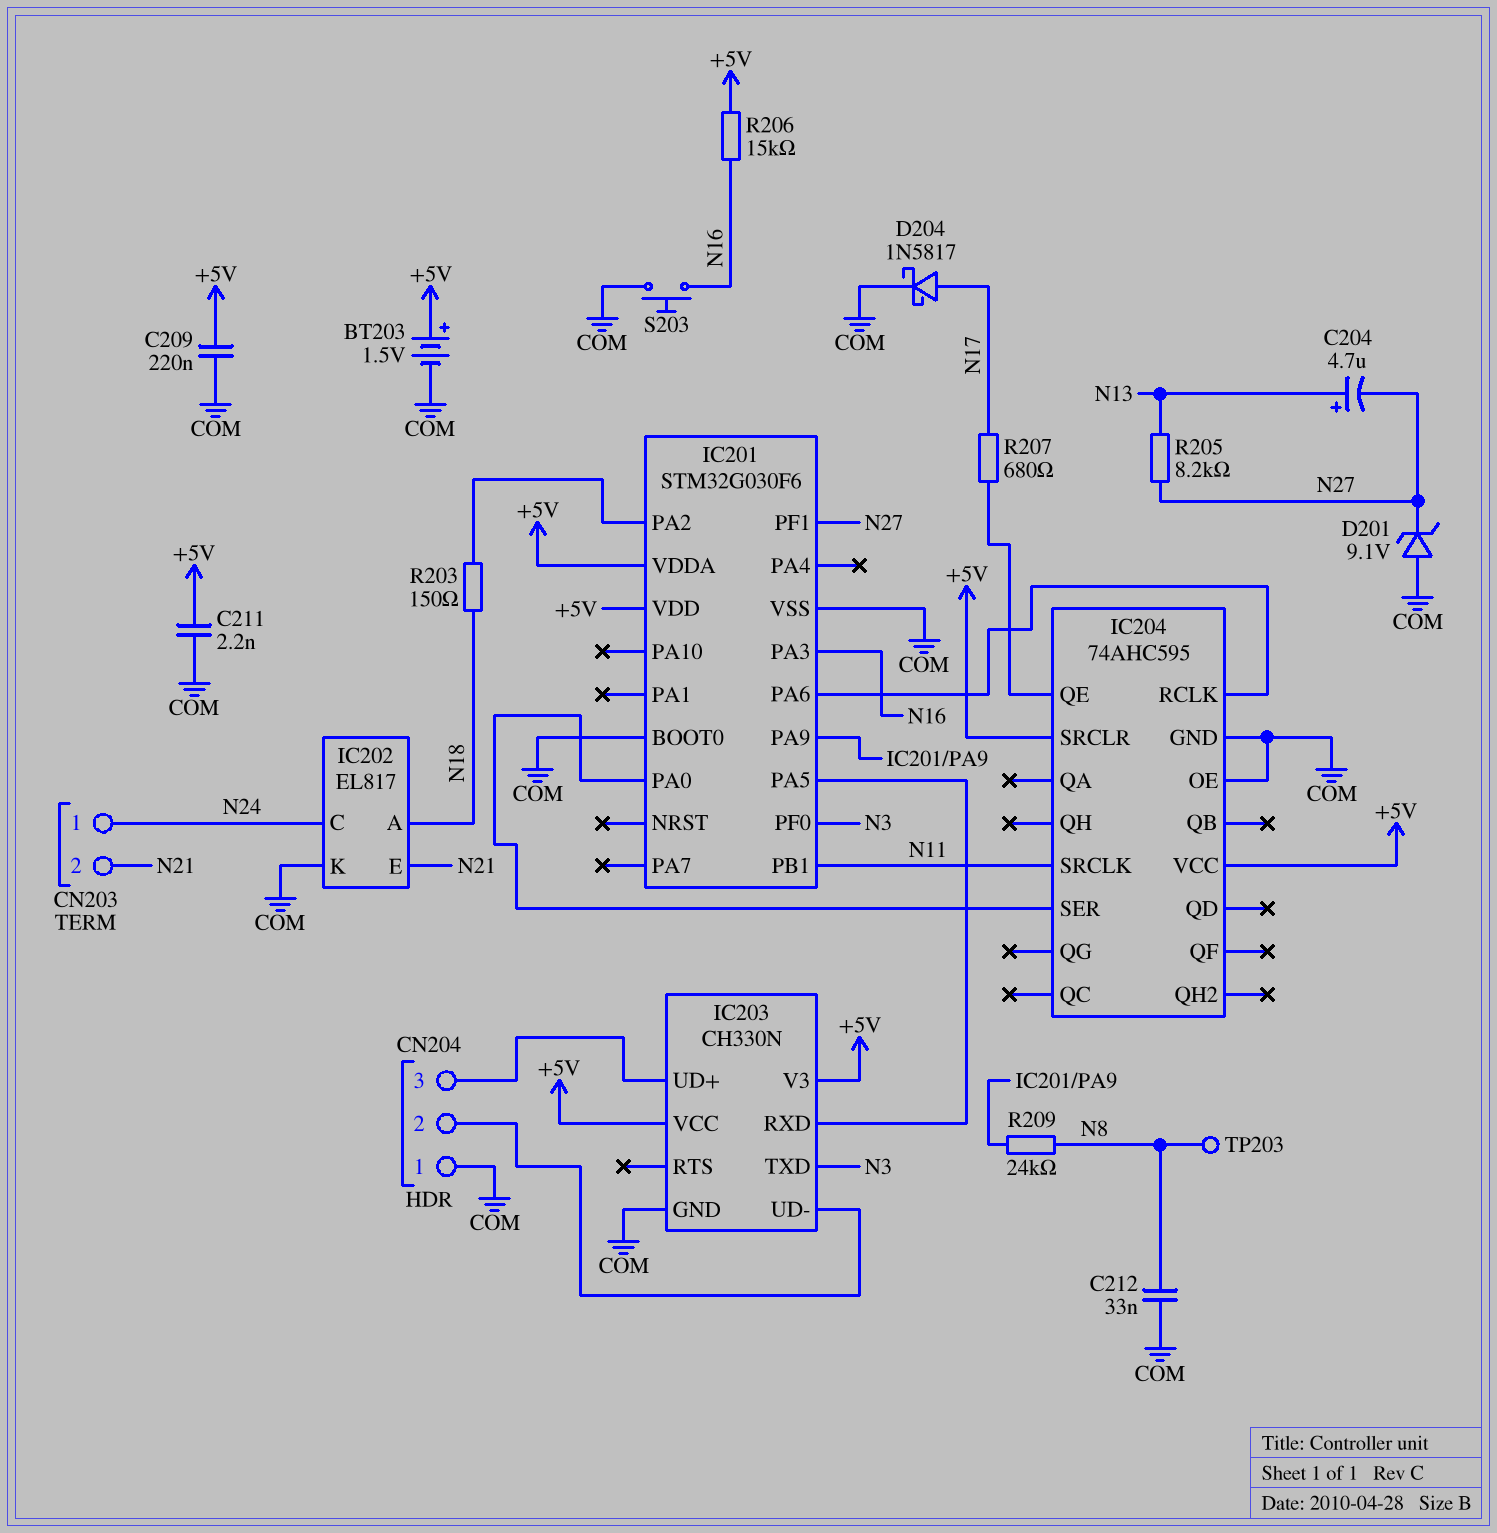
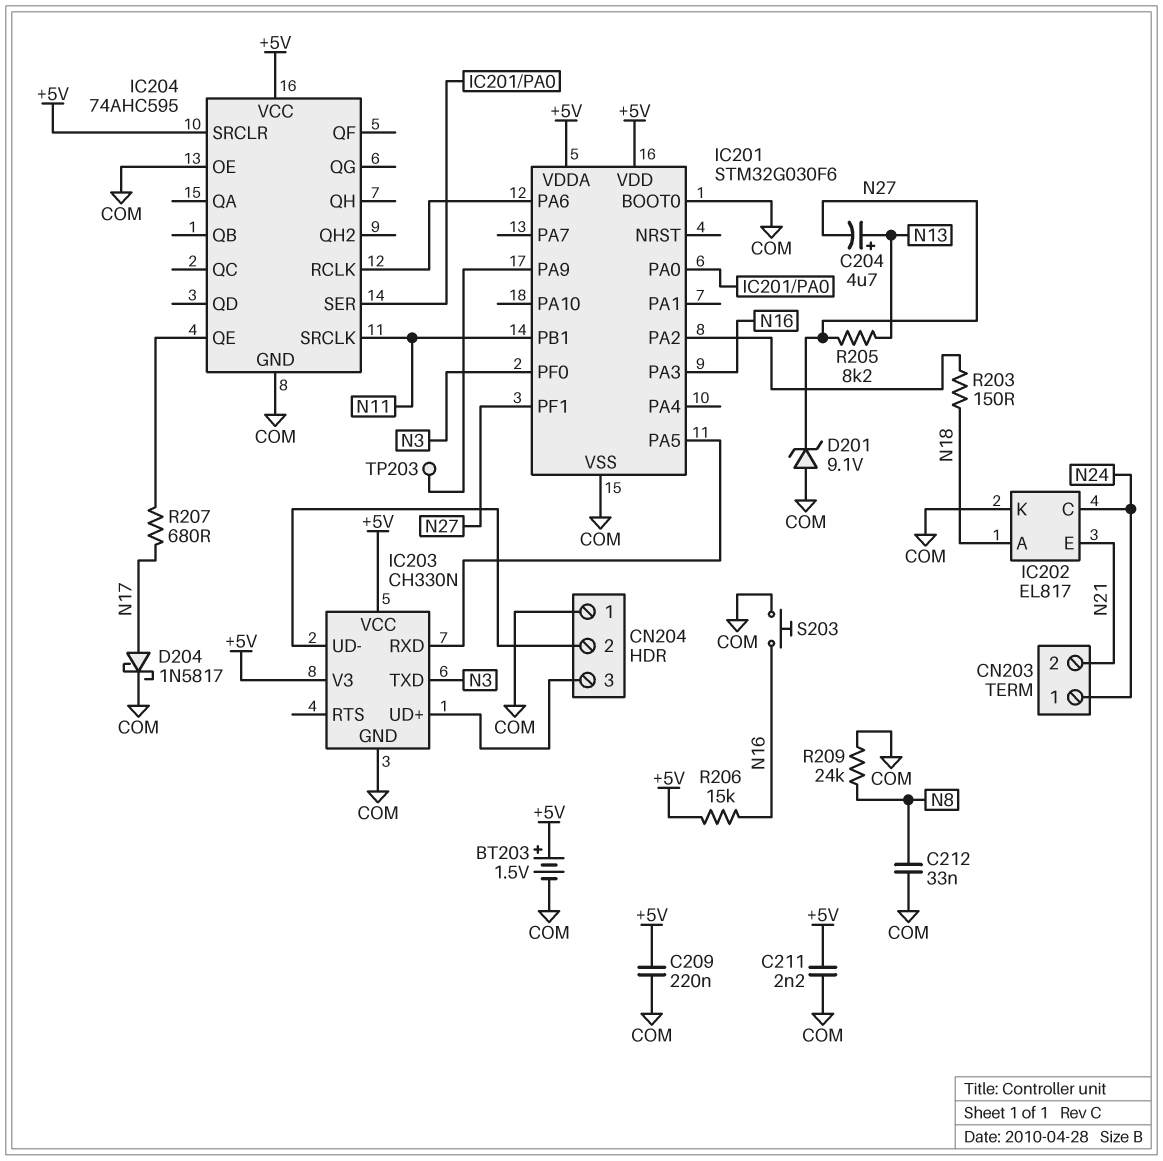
R209: 24k (IC201/PA9, N8) -> 24k (COM, N8)
TP203: test point (N8) -> test point (IC201/PA9)

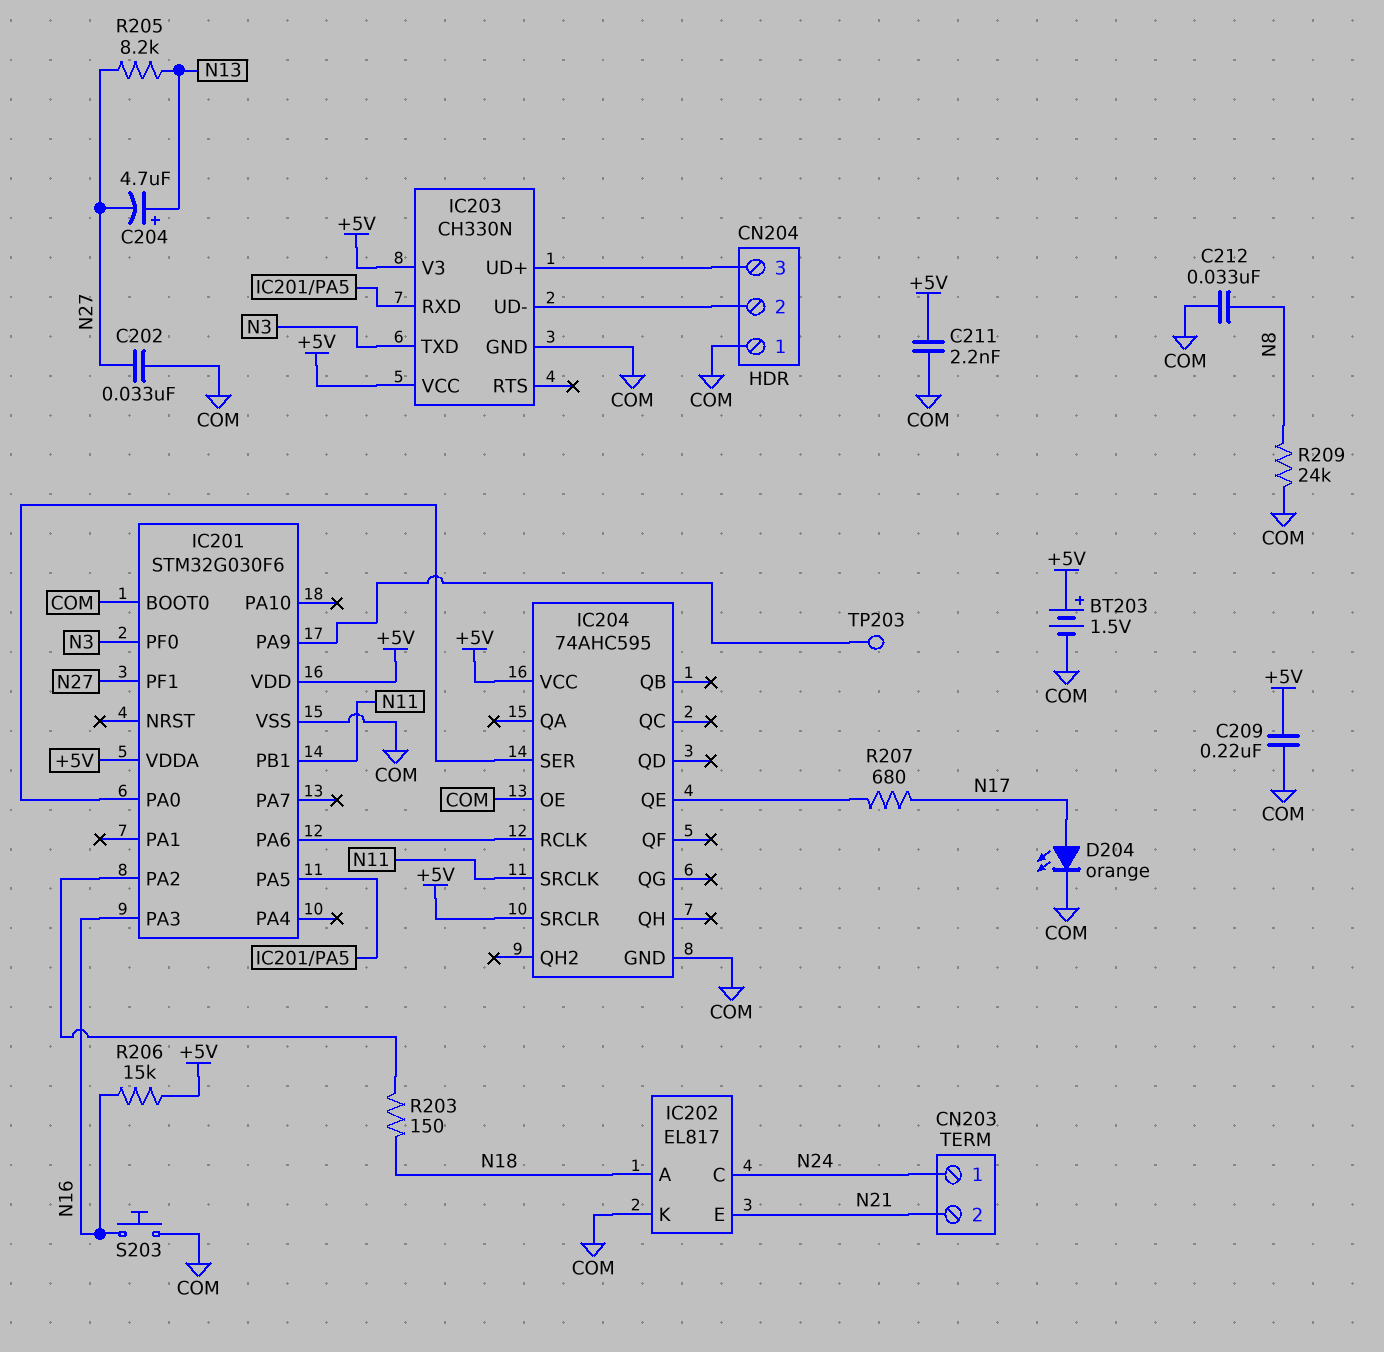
C202: none -> 33nF (COM, N27)
D201: zener 9.1V (A COM, K N27) -> none
D204: schottky 1N5817 (A N17, K COM) -> LED orange (A N17, K COM)

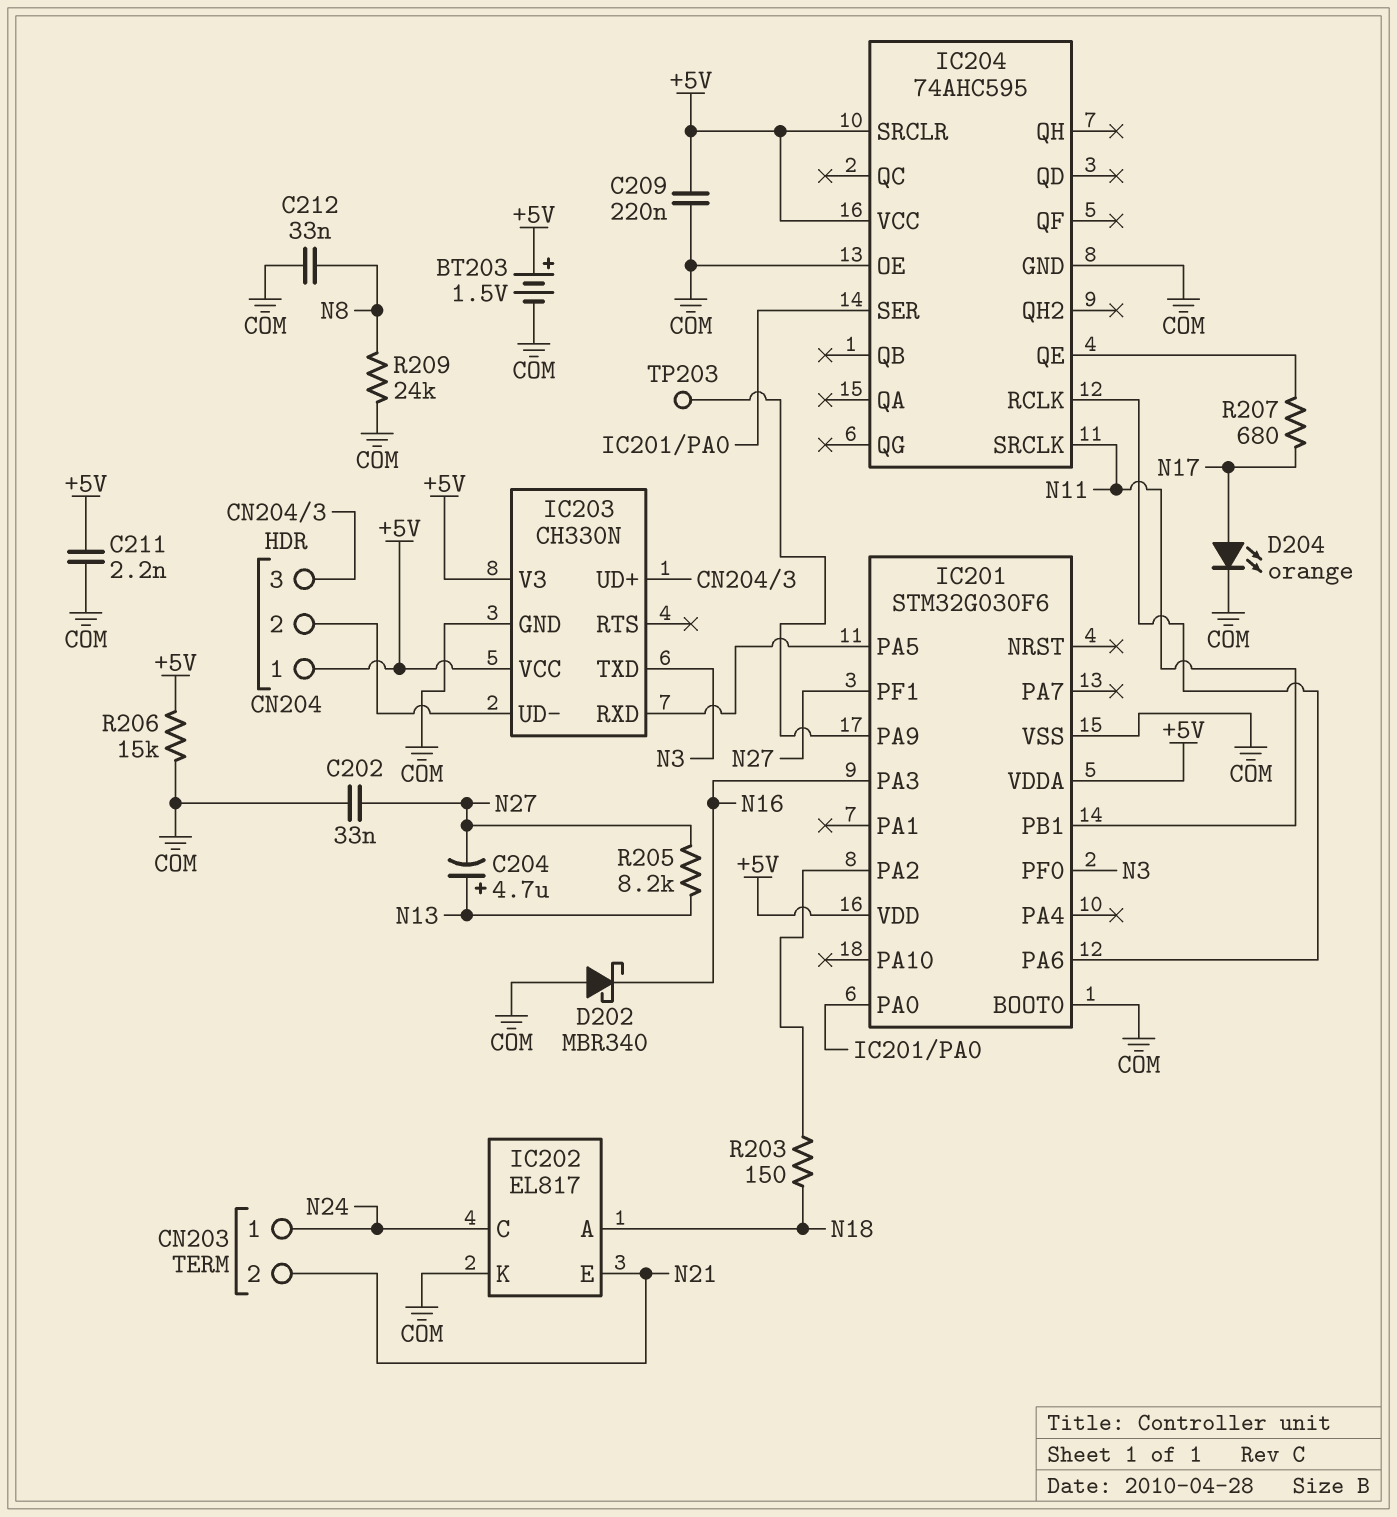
CN204 pin 1: COM -> +5V
D202: none -> schottky MBR340 (A COM, K N16)
R206: 15k (+5V, N16) -> 15k (+5V, COM)
S203: button (COM, N16) -> none

